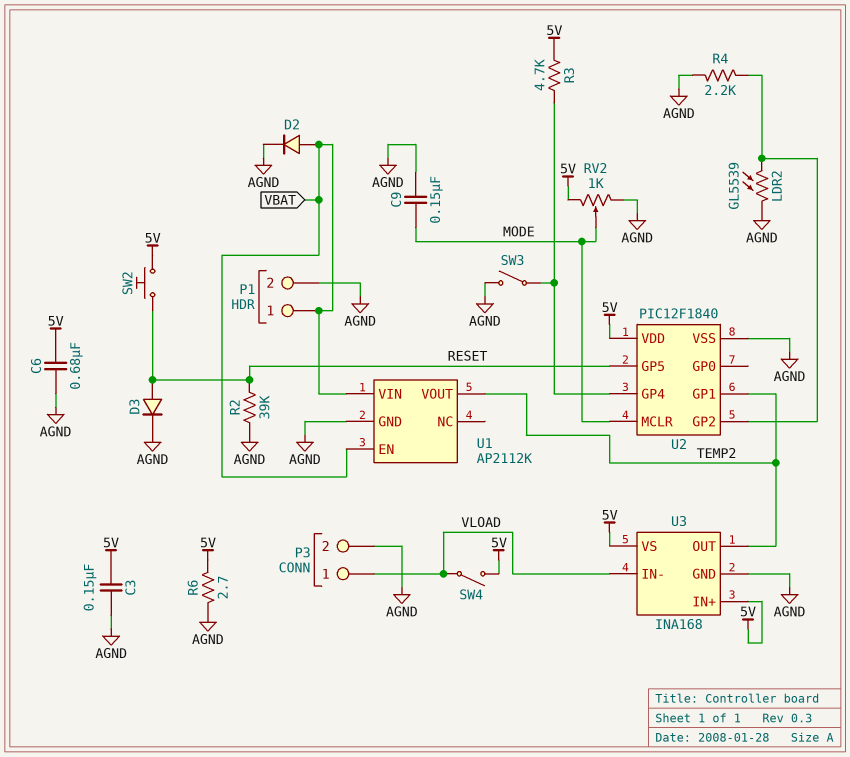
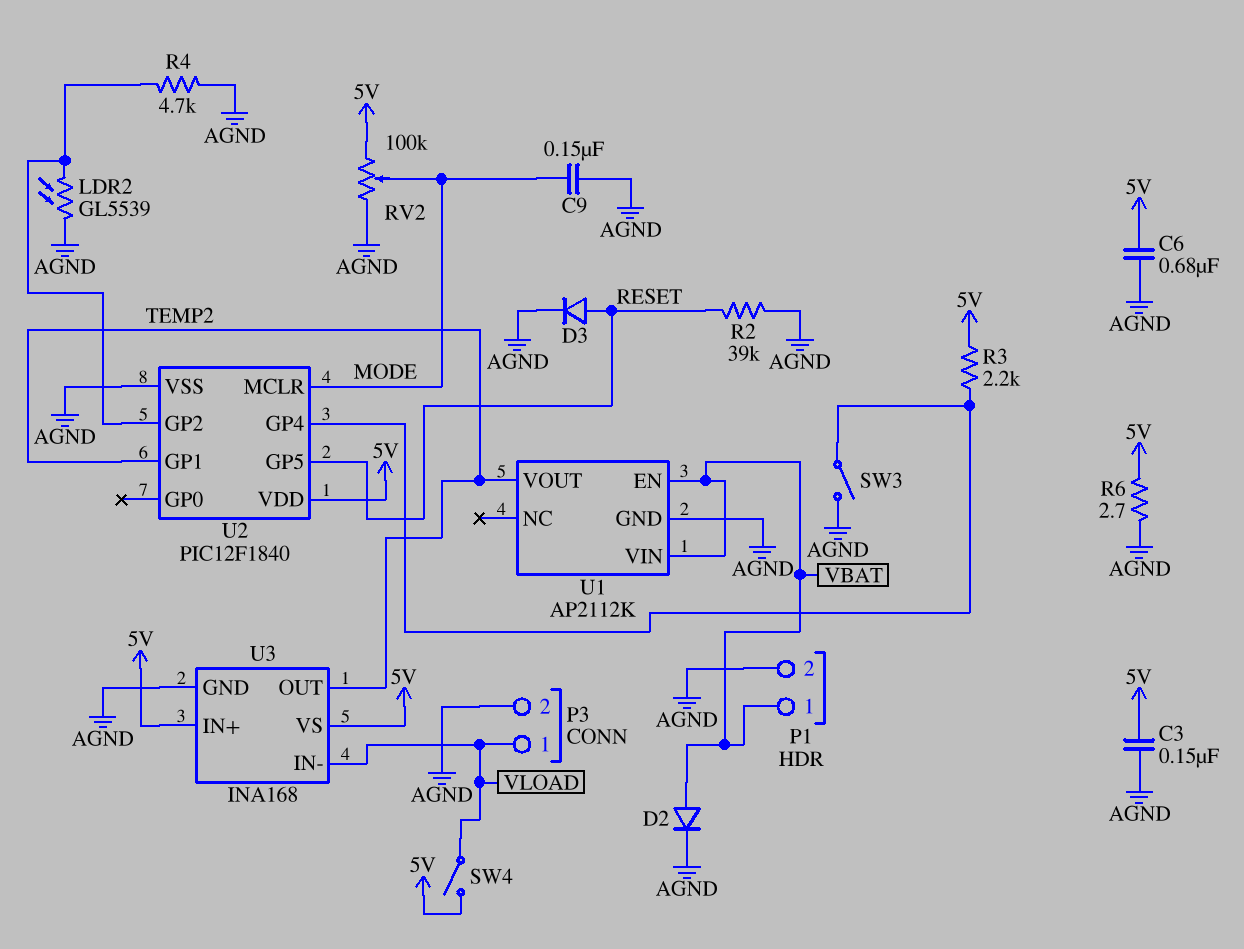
R3: 4.7k (5V, U2/GP4) -> 2.2k (5V, U2/GP4)
R4: 2.2k (AGND, U2/GP2) -> 4.7k (AGND, U2/GP2)
RV2: 1k (5V, AGND, wiper MODE) -> 100k (5V, AGND, wiper MODE)
SW2: button (5V, RESET) -> none

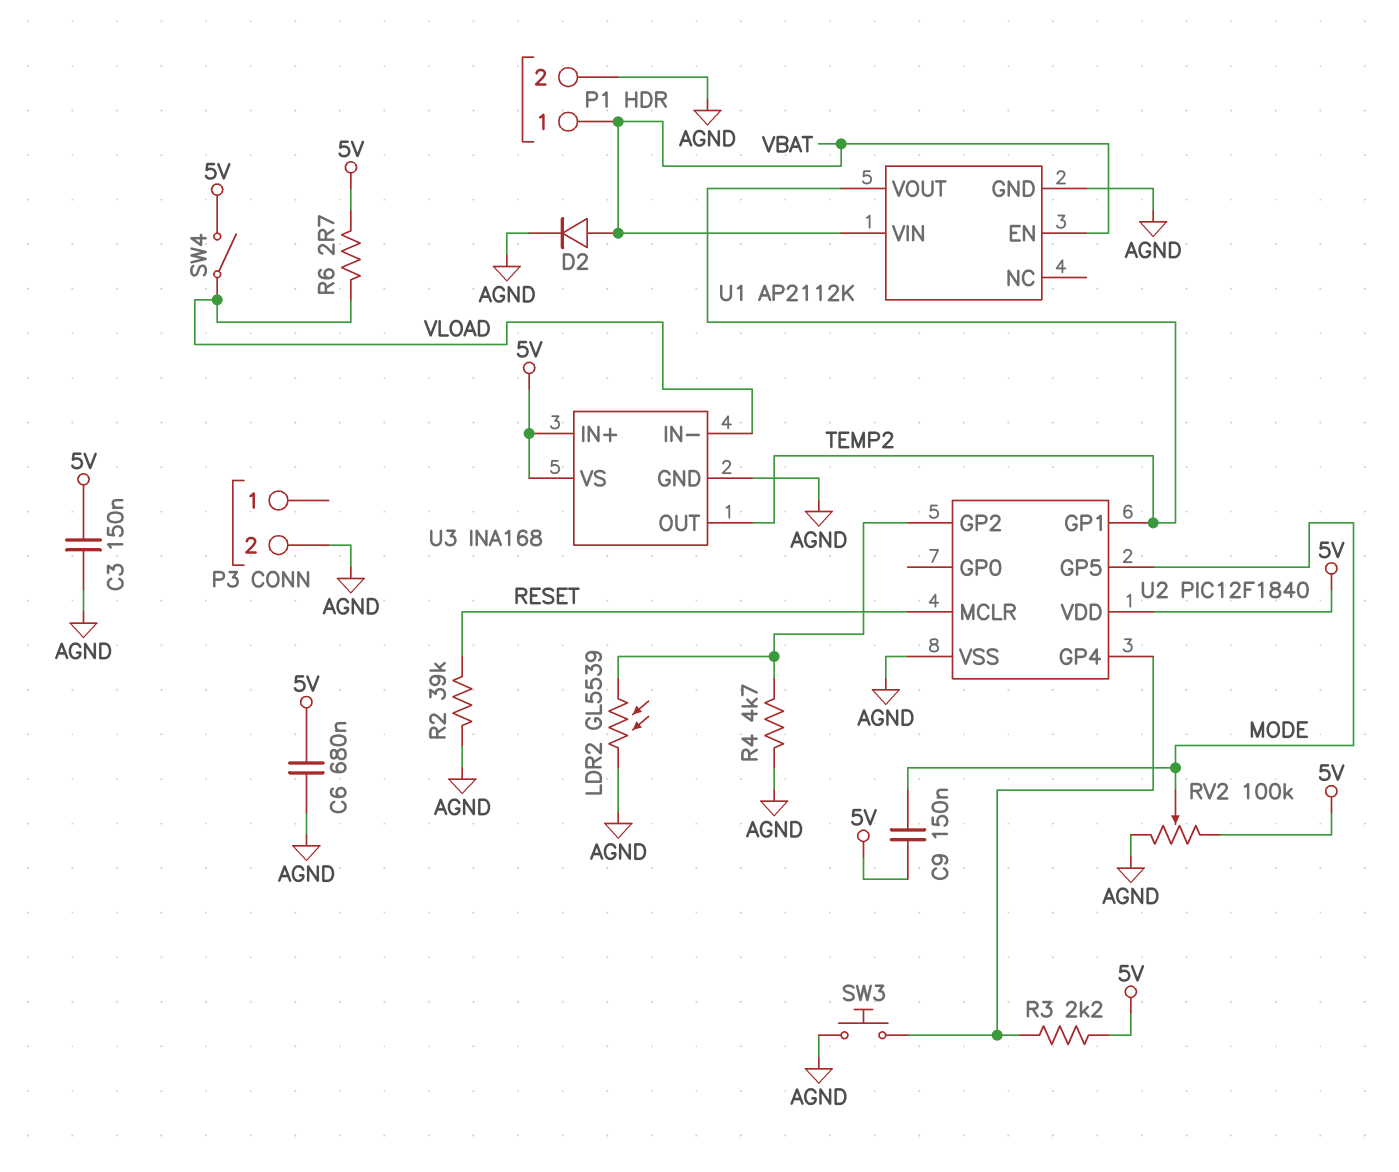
C9: 150nF (AGND, MODE) -> 150nF (5V, MODE)
D3: diode (A RESET, K AGND) -> none
P3 pin 1: VLOAD -> none
R6: 2.7 (5V, AGND) -> 2.7 (5V, VLOAD)
SW3: switch (AGND, U2/GP4) -> button (AGND, U2/GP4)
U2 pin GP5: RESET -> MODE
U2 pin MCLR: MODE -> RESET

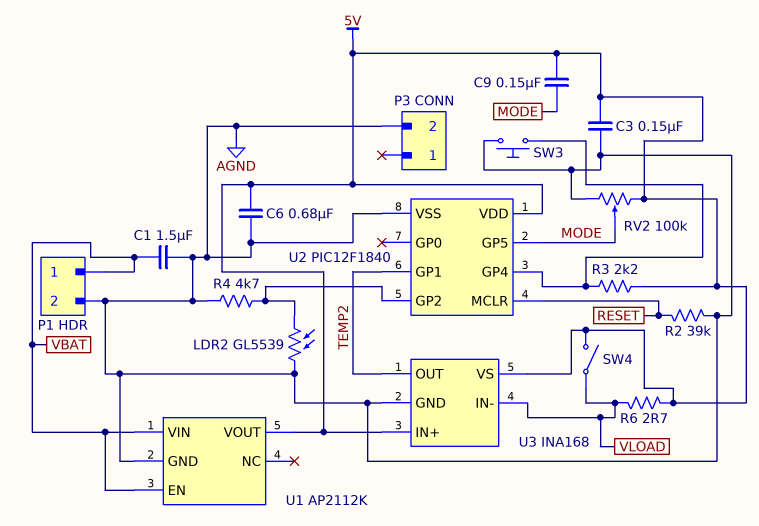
C1: none -> 1.5uF (AGND, VBAT)
D2: diode (A VBAT, K AGND) -> none
U1 pin VOUT: TEMP2 -> 5V

